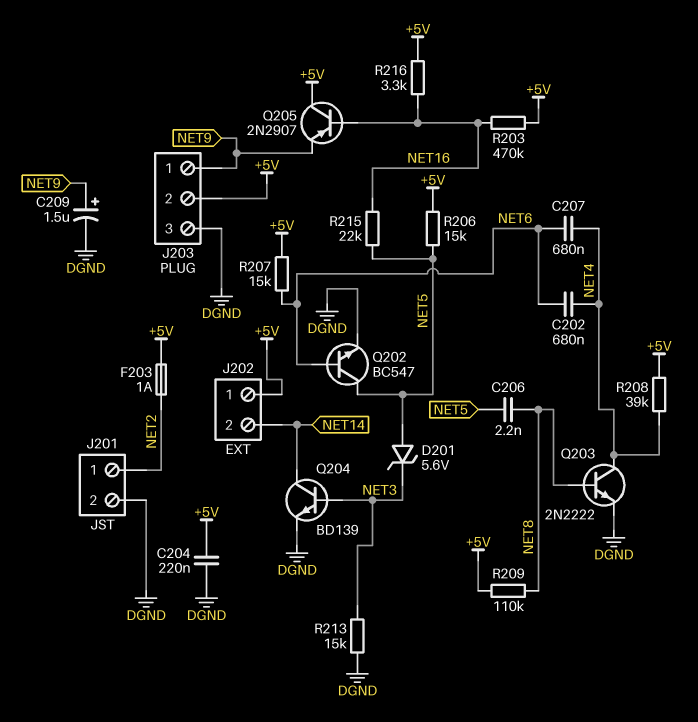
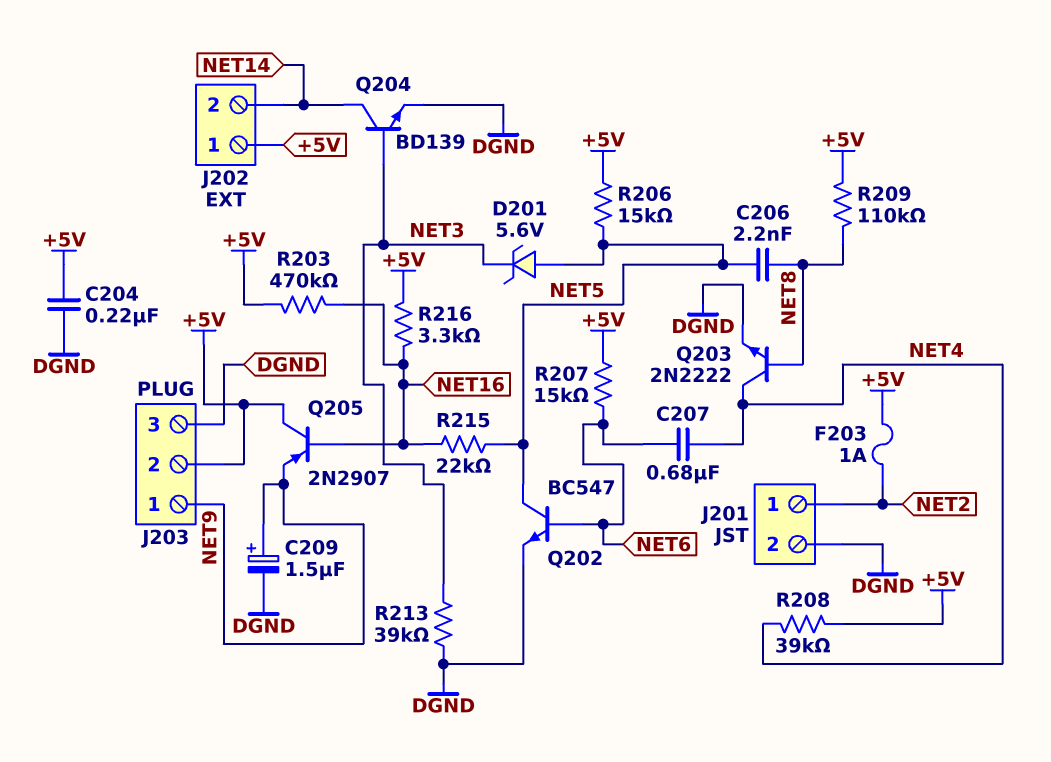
C202: 680nF (NET4, NET6) -> none
R213: 15k (DGND, NET3) -> 39k (DGND, NET3)

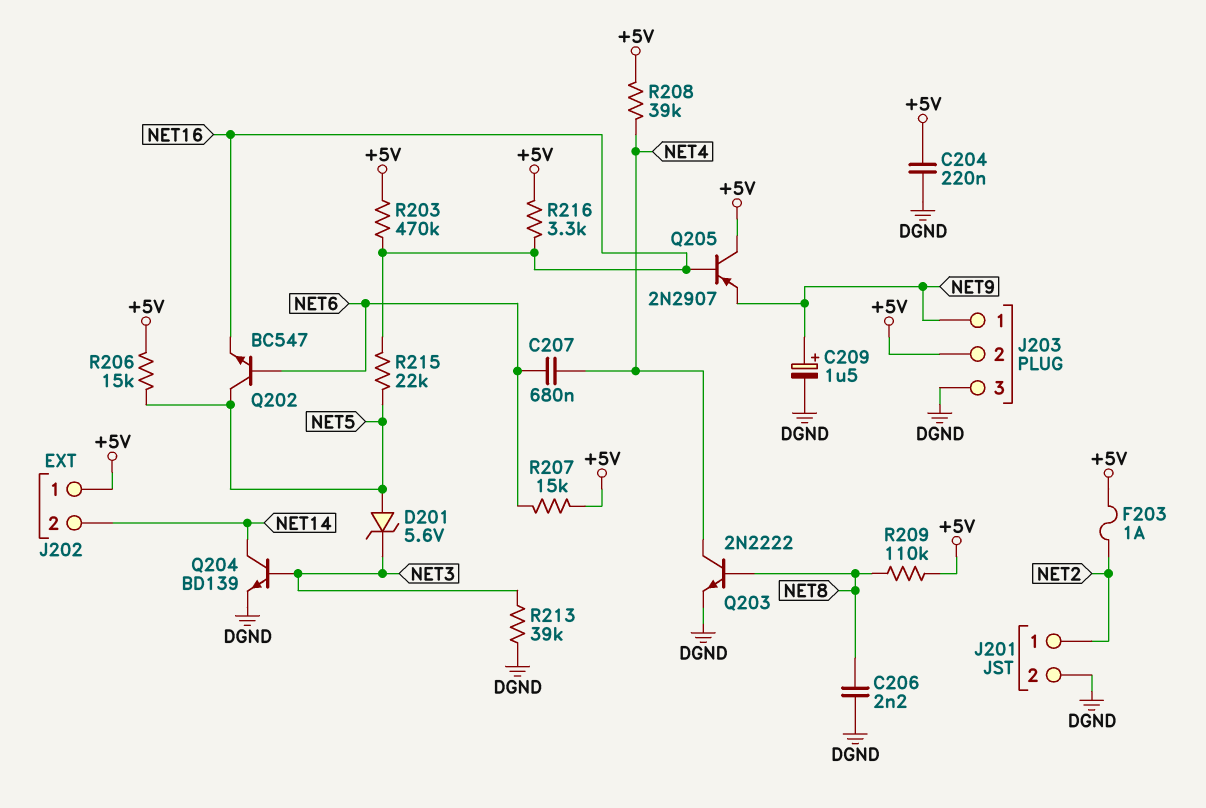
C206: 2.2nF (NET5, NET8) -> 2.2nF (DGND, NET8)
Q202: NPN BC547 (B NET6, C NET5, E DGND) -> NPN BC547 (B NET6, C NET5, E NET16)

